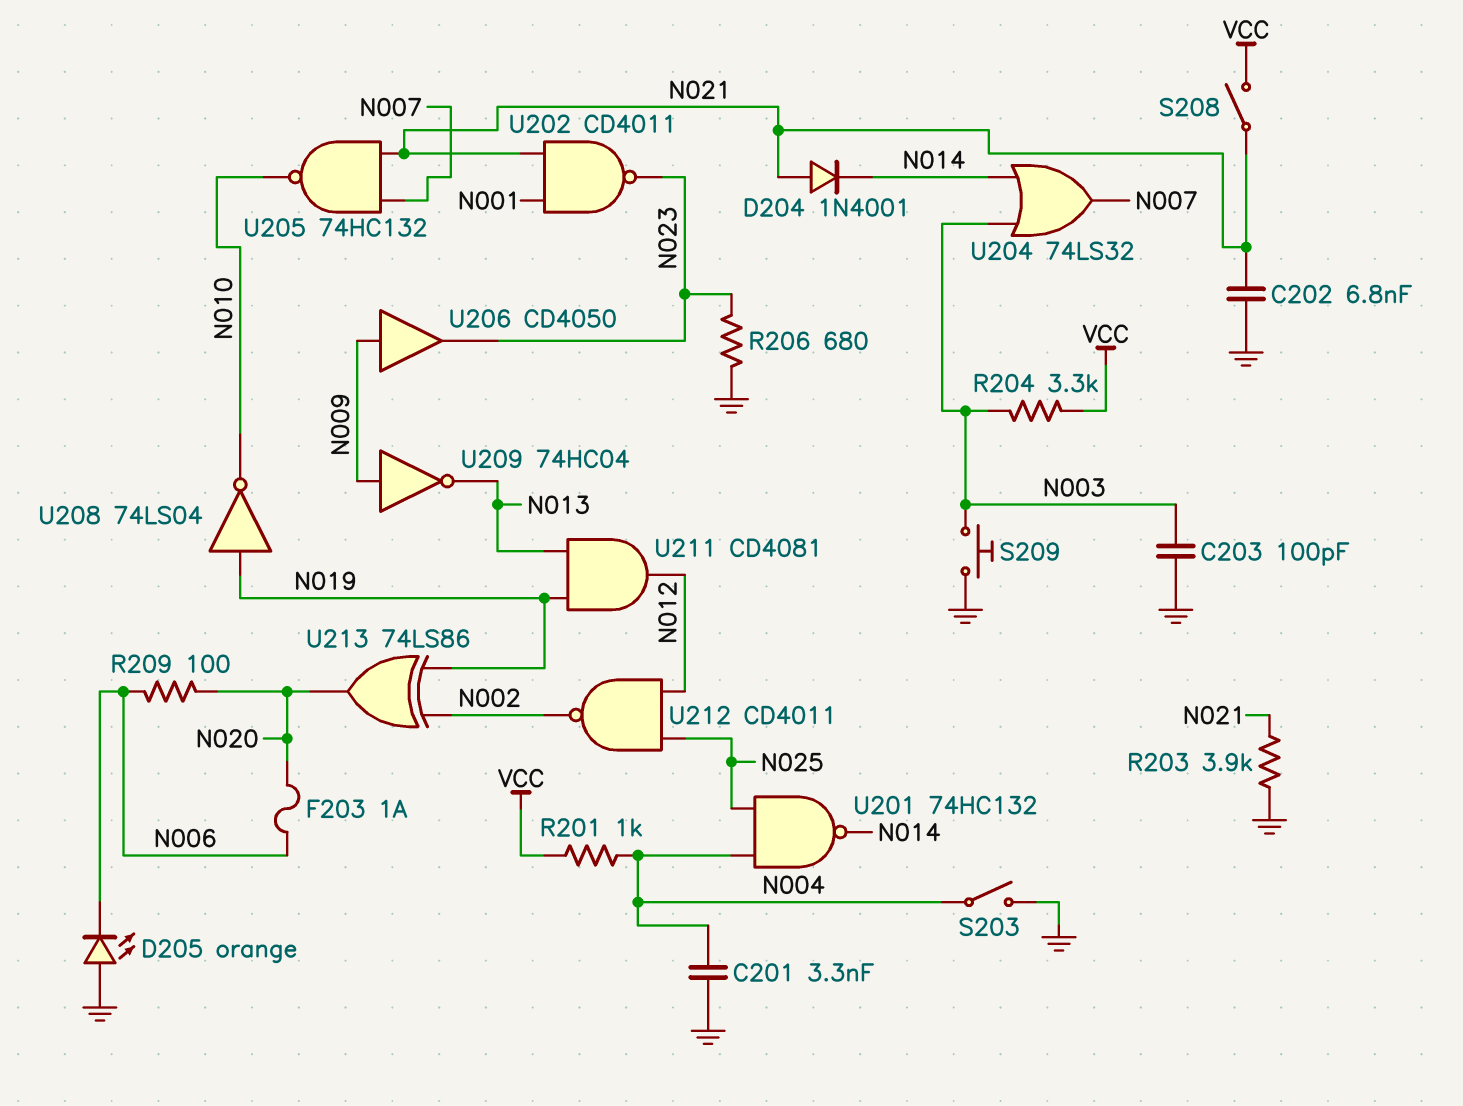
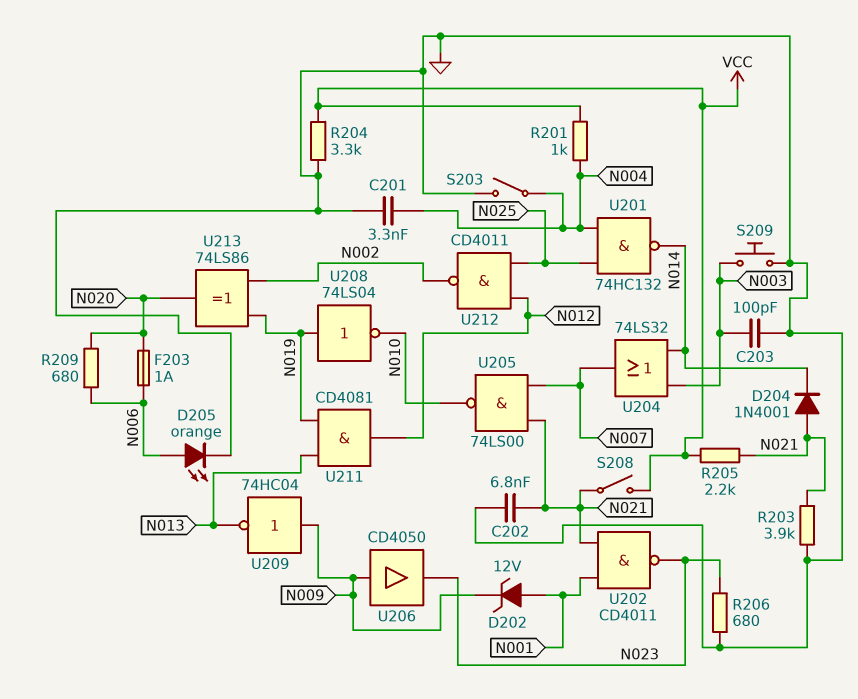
D202: none -> zener 12V (A N001, K N009)
D205: LED orange (A GND, K N006) -> LED orange (A N006, K GND)
R204: 3.3k (N003, VCC) -> 3.3k (GND, VCC)
R205: none -> 2.2k (N021, VCC)
R209: 100 (N006, N020) -> 680 (N006, N020)
U205: NAND 74HC132 (in N007, in N021, out N010) -> NAND 74LS00 (in N007, in N021, out N010)

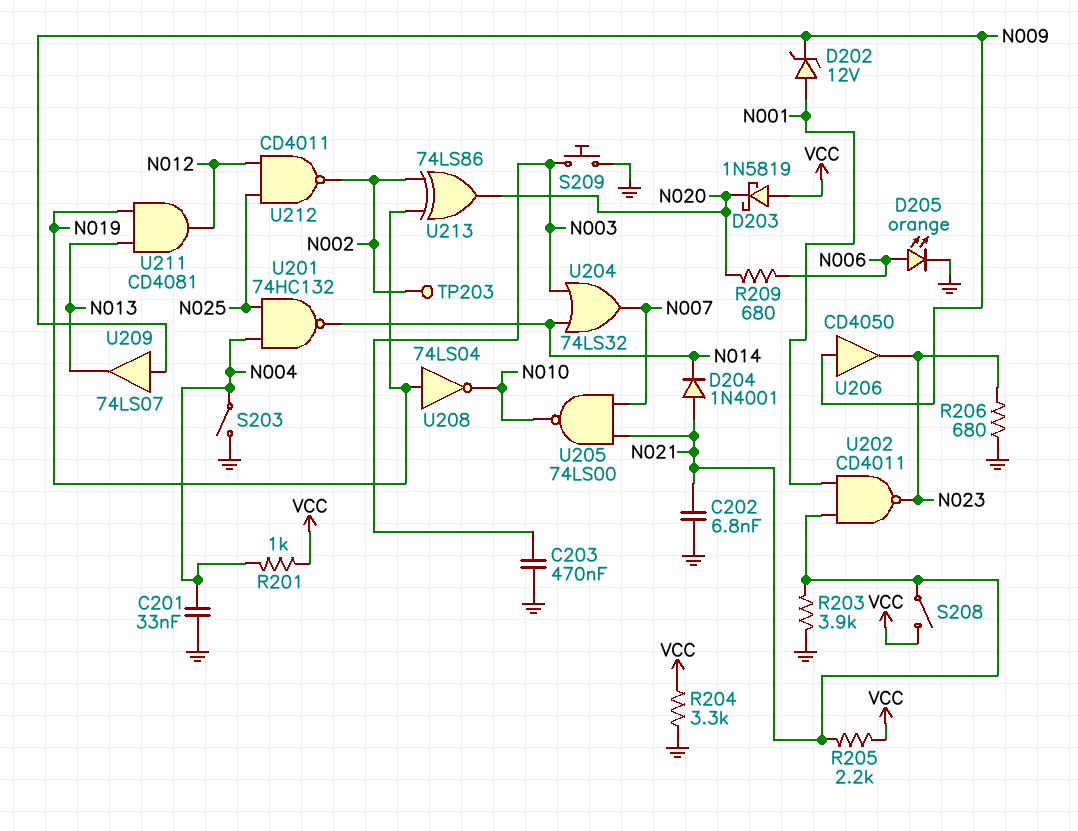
C201: 3.3nF (GND, N004) -> 33nF (GND, N004)
C203: 100pF (GND, N003) -> 470nF (GND, N003)
D203: none -> schottky 1N5819 (A VCC, K N020)
F203: 1A (N006, N020) -> none
TP203: none -> test point (N002)
U209: NOT 74HC04 (in N009, out N013) -> buffer 74LS07 (in N009, out N013)

